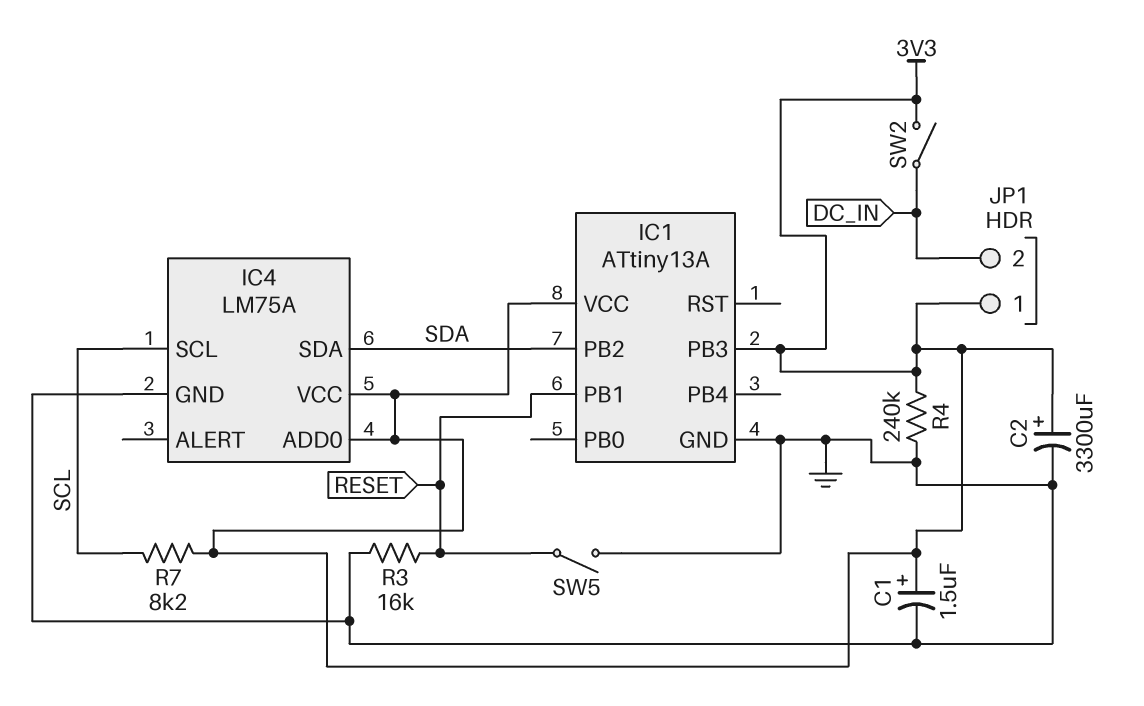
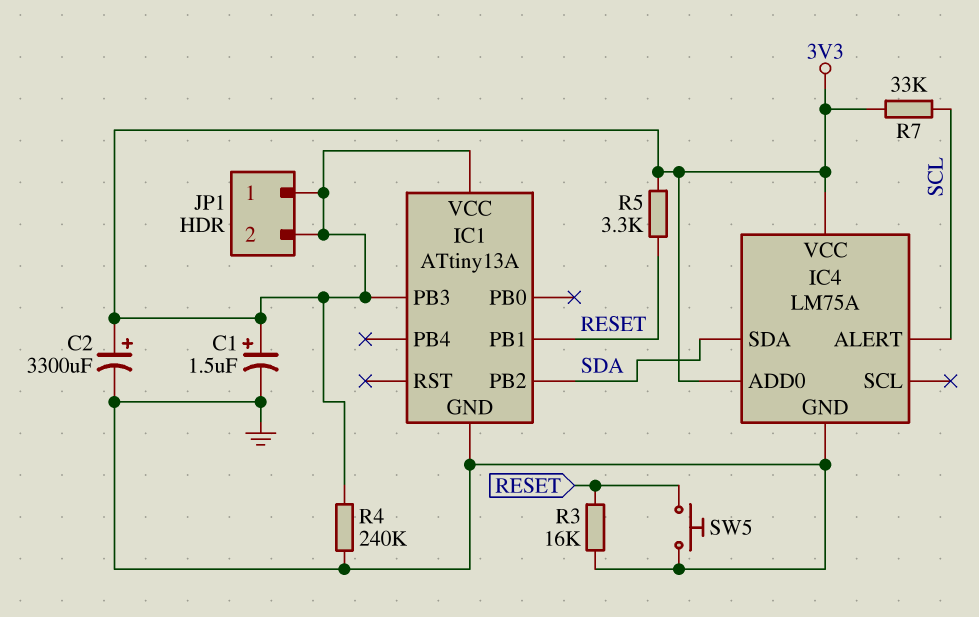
IC4 pin ALERT: none -> SCL
IC4 pin SCL: SCL -> none
JP1 pin 2: DC_IN -> 3V3
R5: none -> 3.3k (3V3, RESET)
R7: 8.2k (3V3, SCL) -> 33k (3V3, SCL)
SW2: switch (3V3, DC_IN) -> none
SW5: switch (GND, RESET) -> button (GND, RESET)

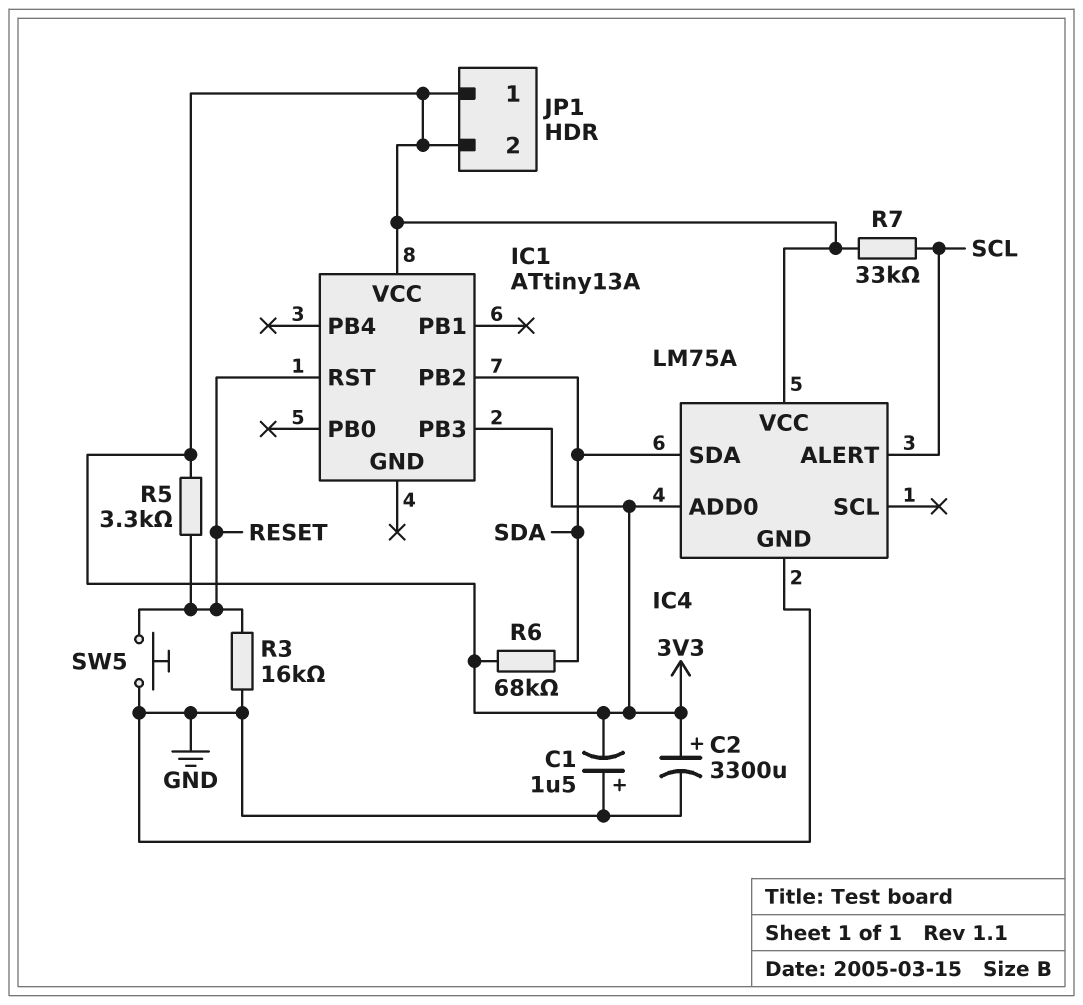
C1: 1.5uF (plus 3V3, minus GND) -> 1.5uF (plus GND, minus 3V3)
IC1 pin GND: GND -> none
IC1 pin PB1: RESET -> none
IC1 pin RST: none -> RESET
R4: 240k (3V3, GND) -> none
R6: none -> 68k (3V3, SDA)

